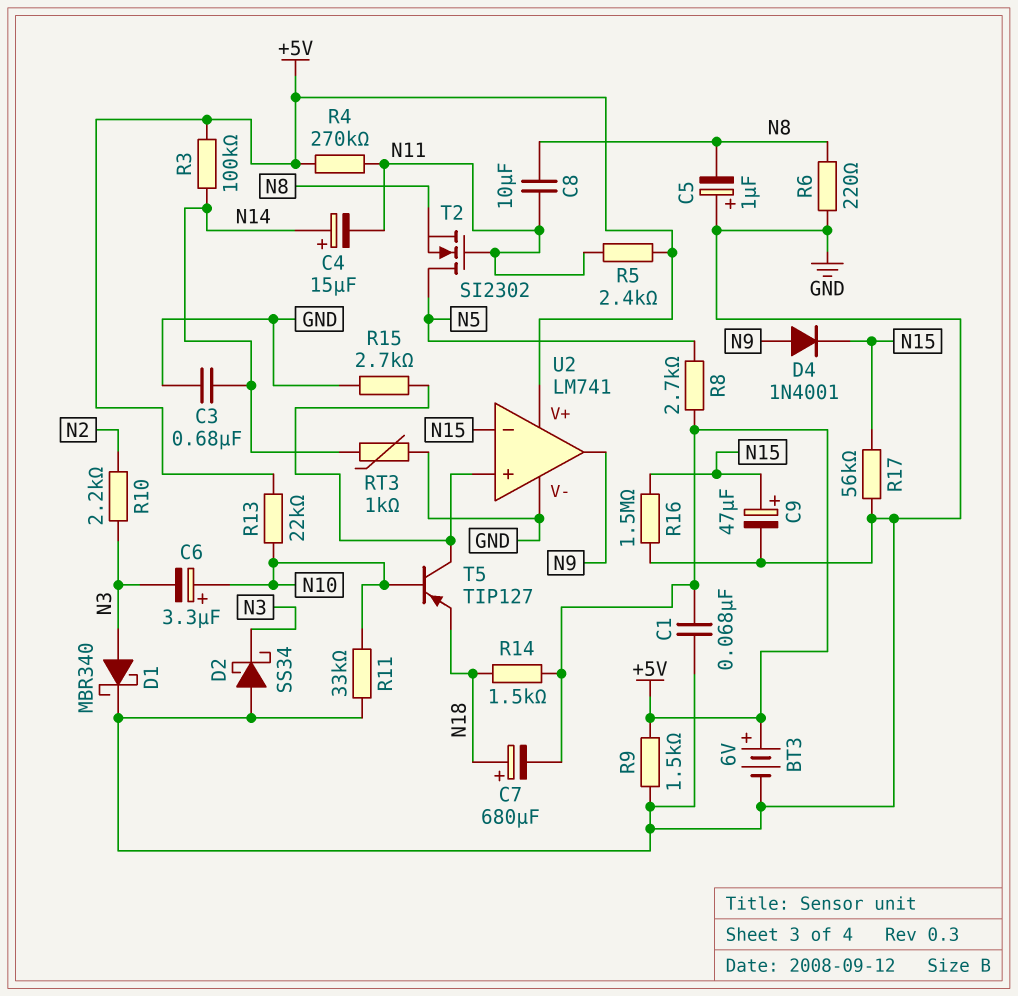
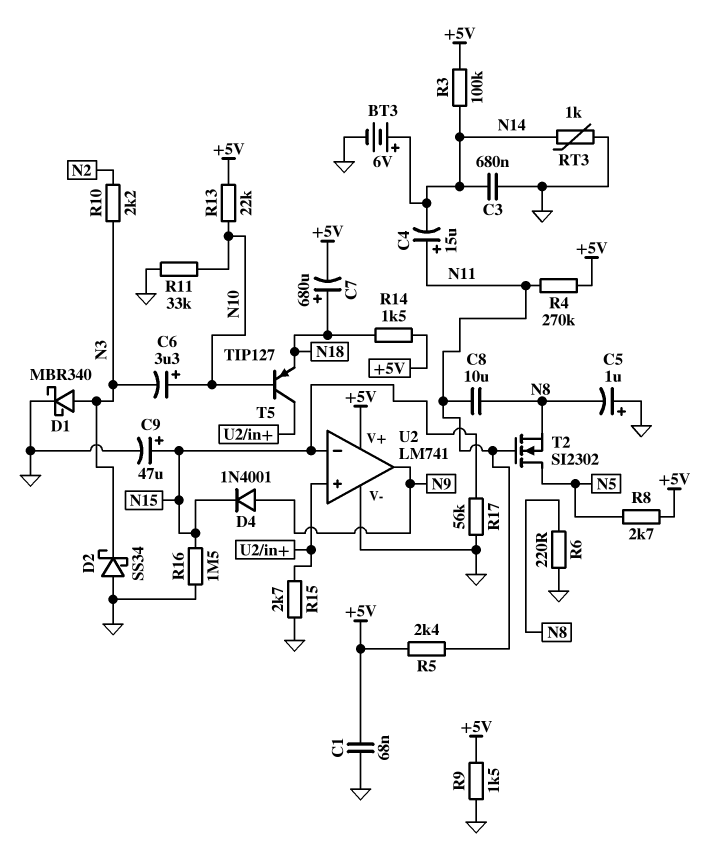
BT3: 6V (plus +5V, minus GND) -> 6V (plus N14, minus GND)
C4: 15uF (plus N14, minus N11) -> 15uF (plus N11, minus N14)

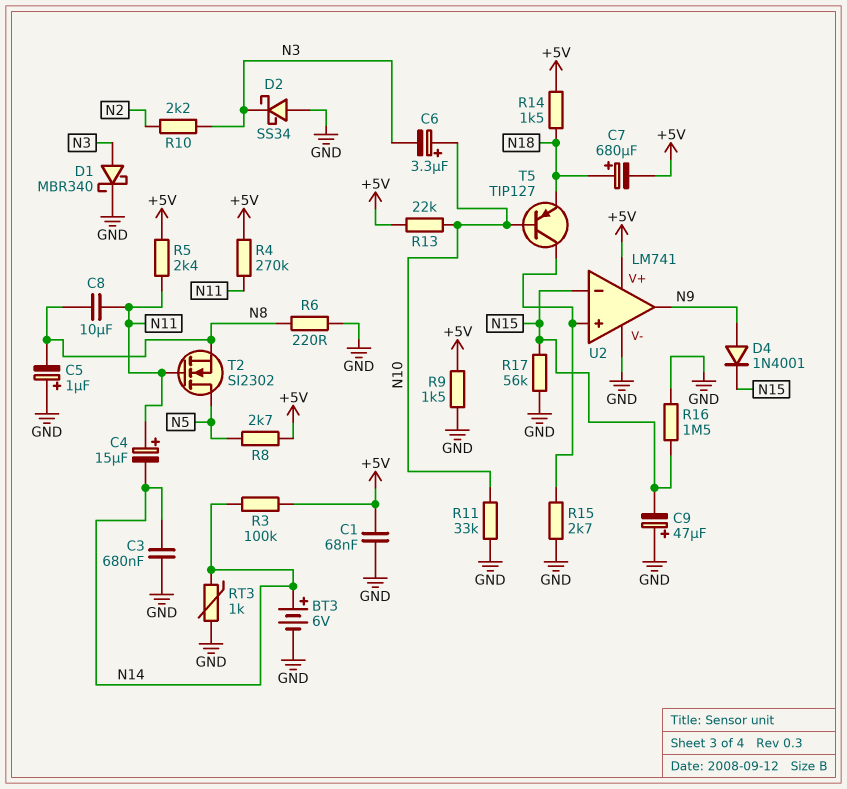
C9: 47uF (plus N15, minus GND) -> 47uF (plus GND, minus N15)

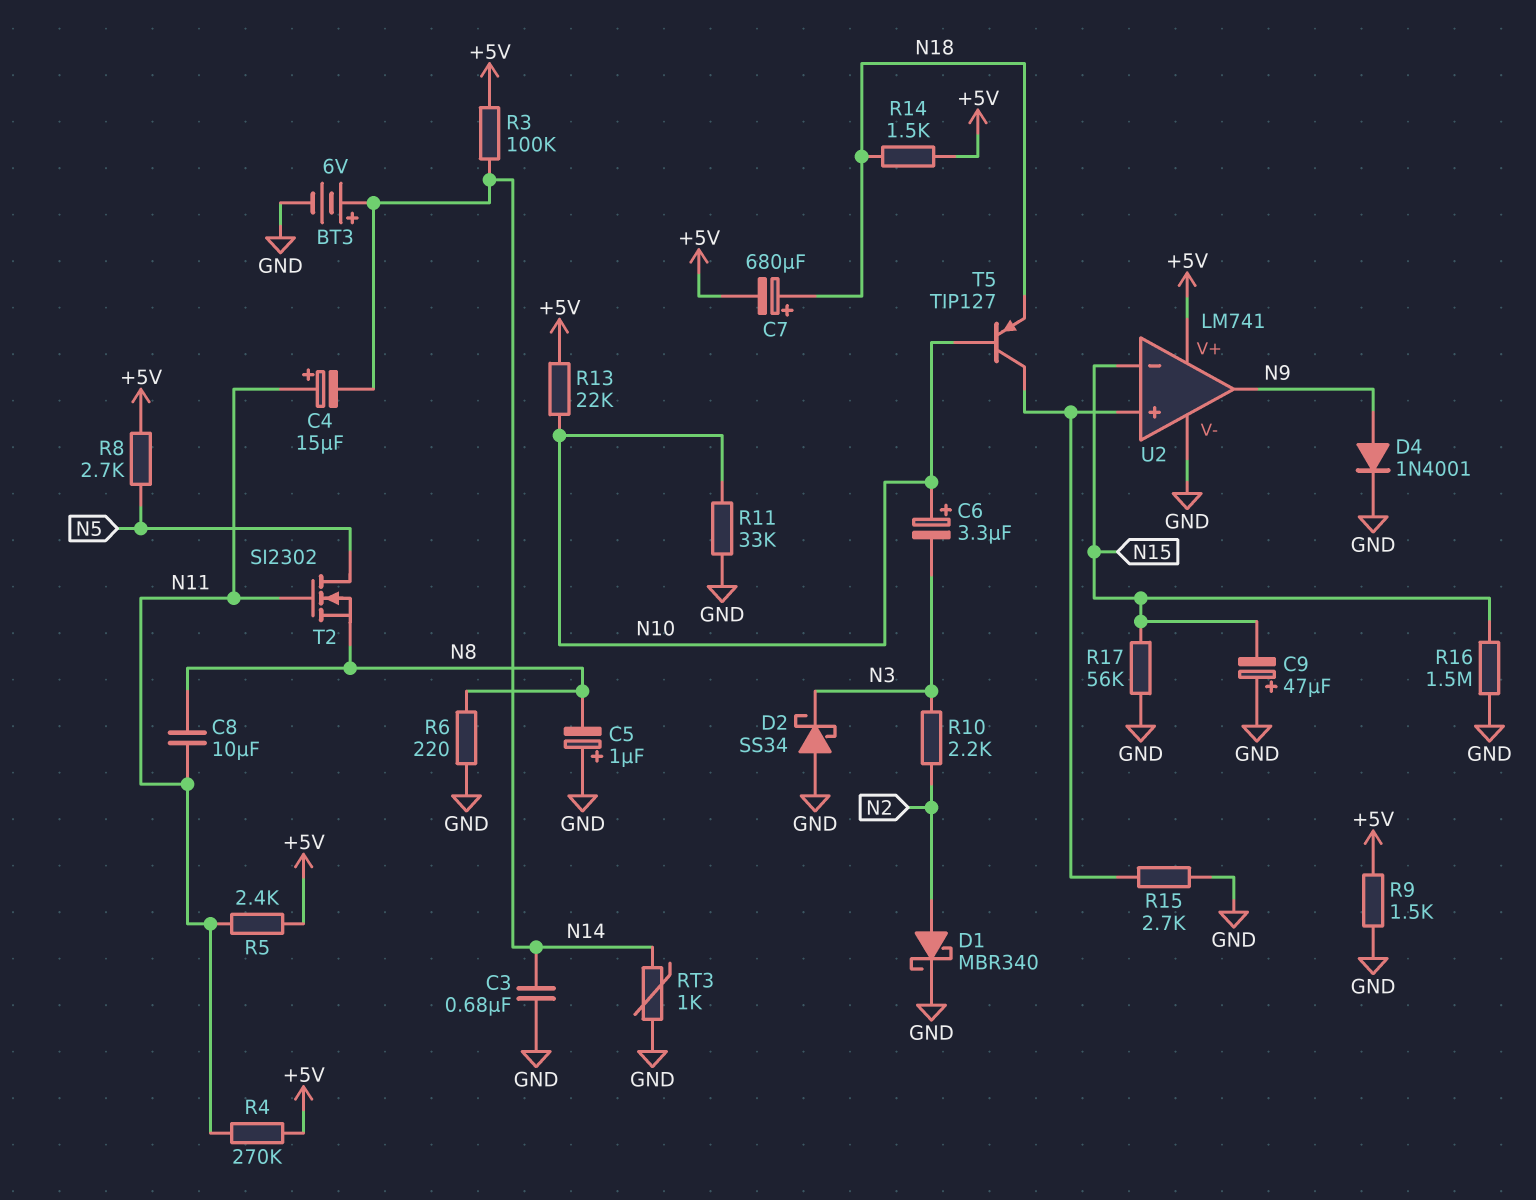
C1: 68nF (+5V, GND) -> none
D1: schottky MBR340 (A N3, K GND) -> schottky MBR340 (A N2, K GND)
D4: diode 1N4001 (A N9, K N15) -> diode 1N4001 (A N9, K GND)

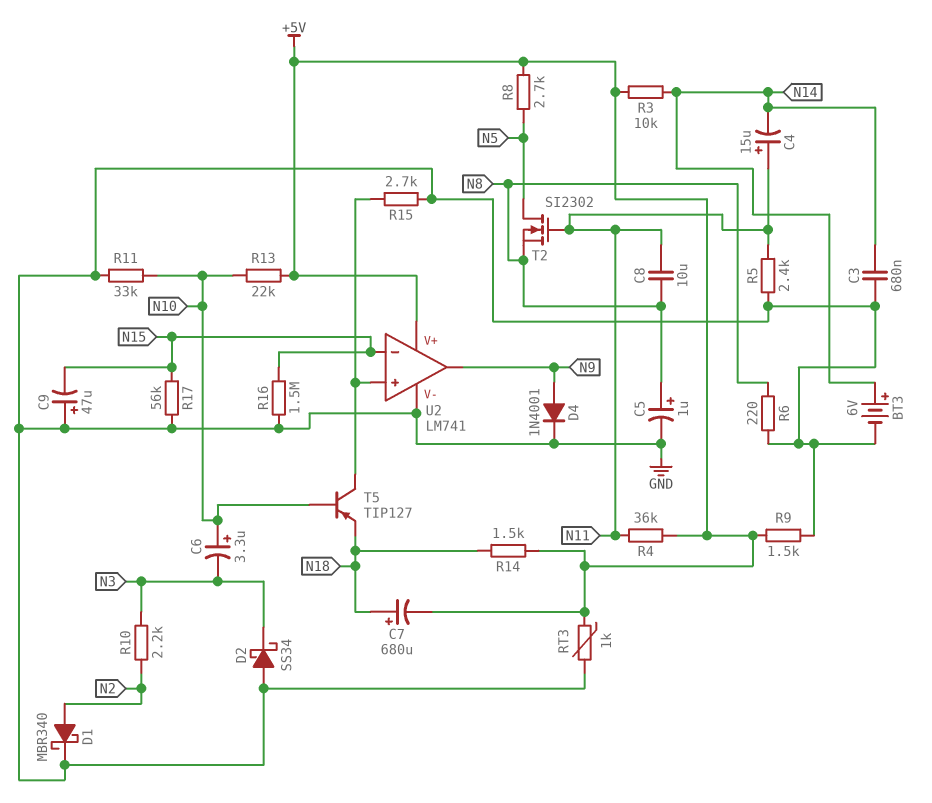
C5: 1uF (plus GND, minus N8) -> 1uF (plus N8, minus GND)
R3: 100k (+5V, N14) -> 10k (+5V, N14)
R4: 270k (+5V, N11) -> 36k (+5V, N11)
R5: 2.4k (+5V, N11) -> 2.4k (GND, N11)
RT3: 1k (GND, N14) -> 1k (+5V, GND)

